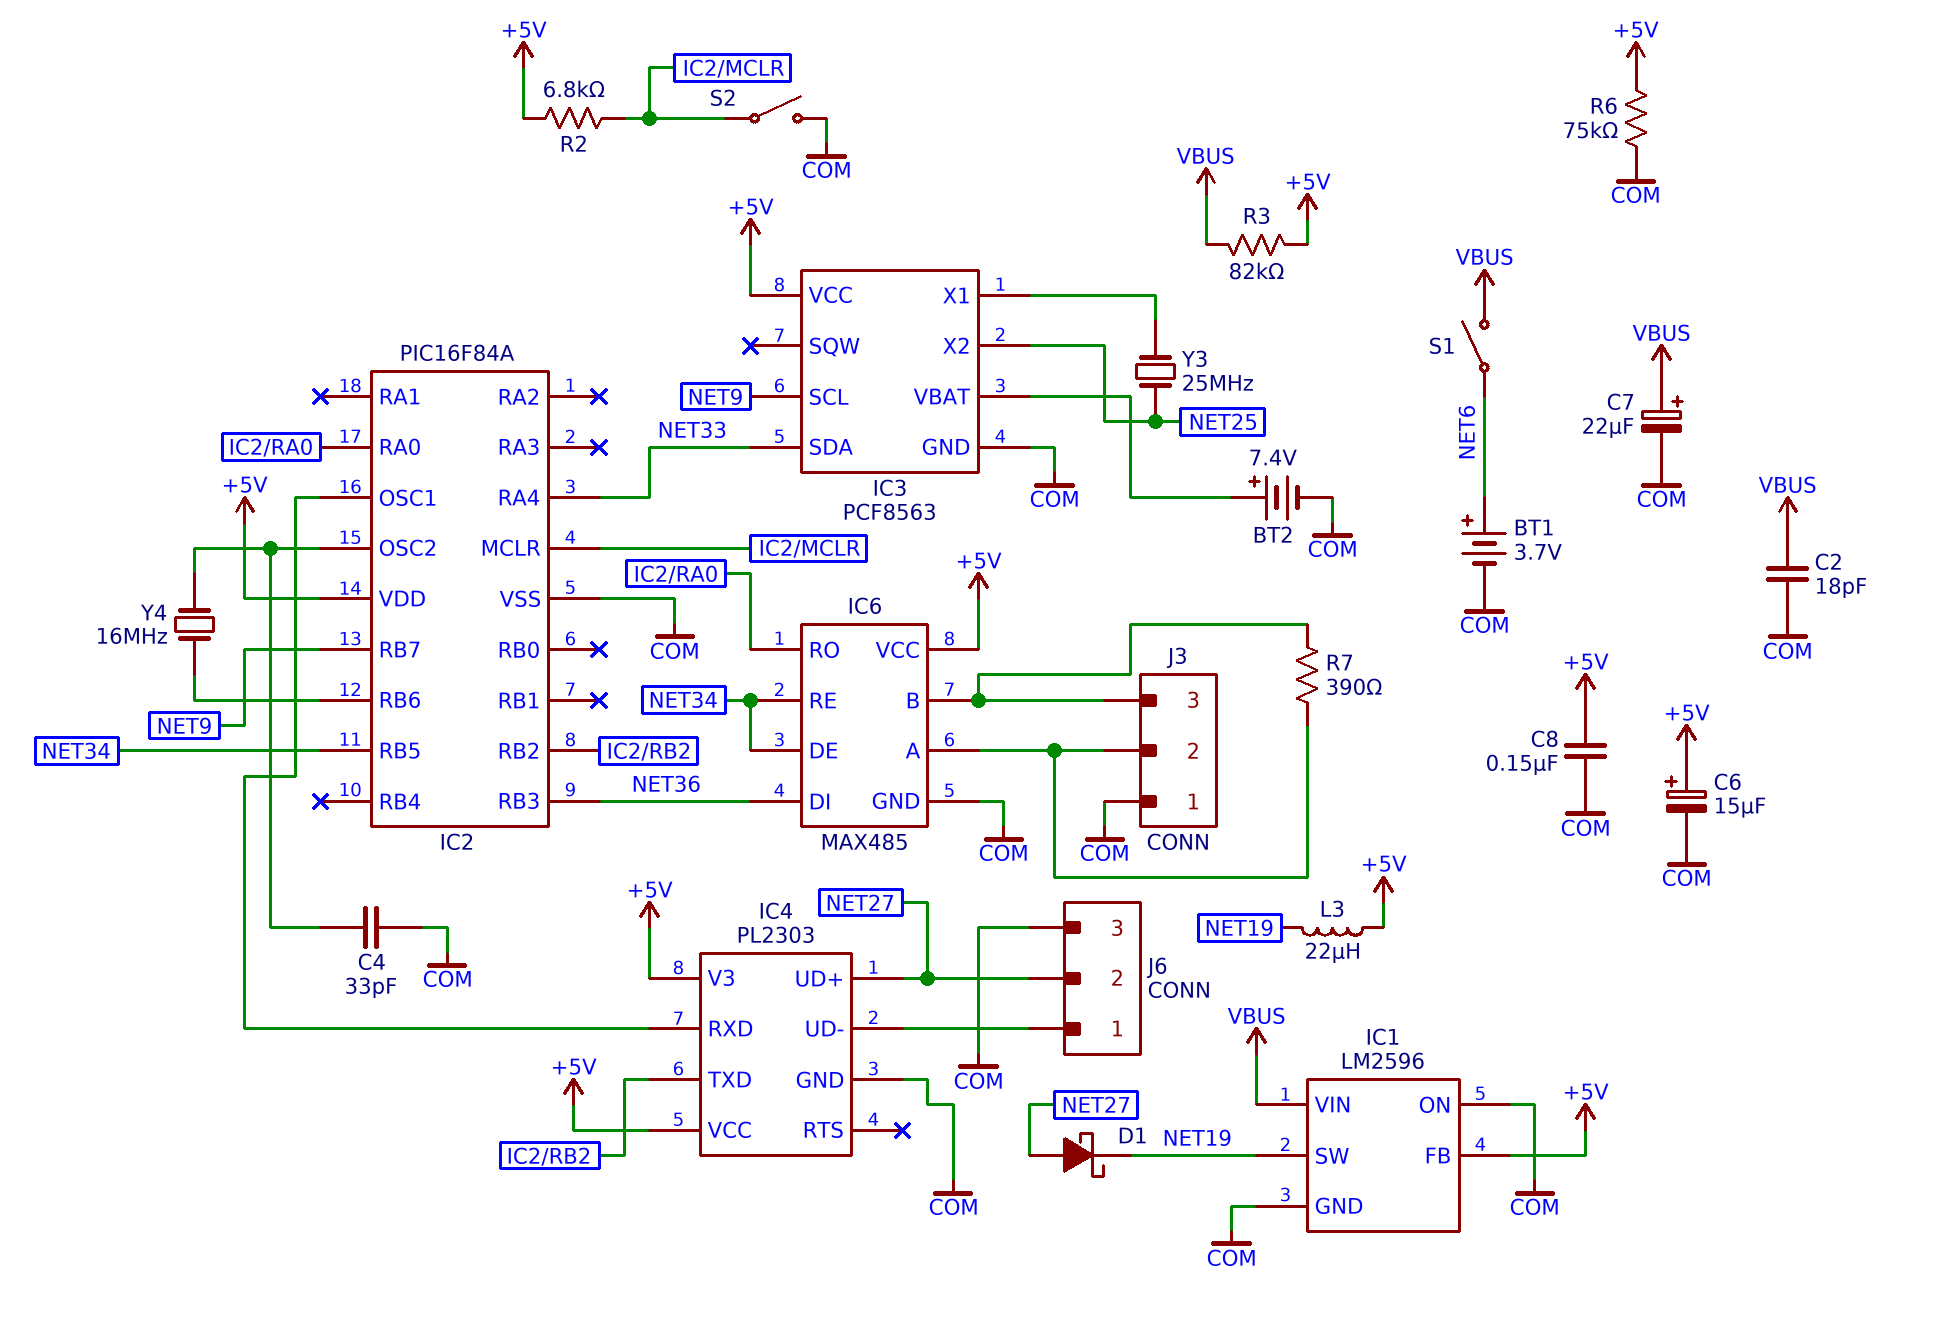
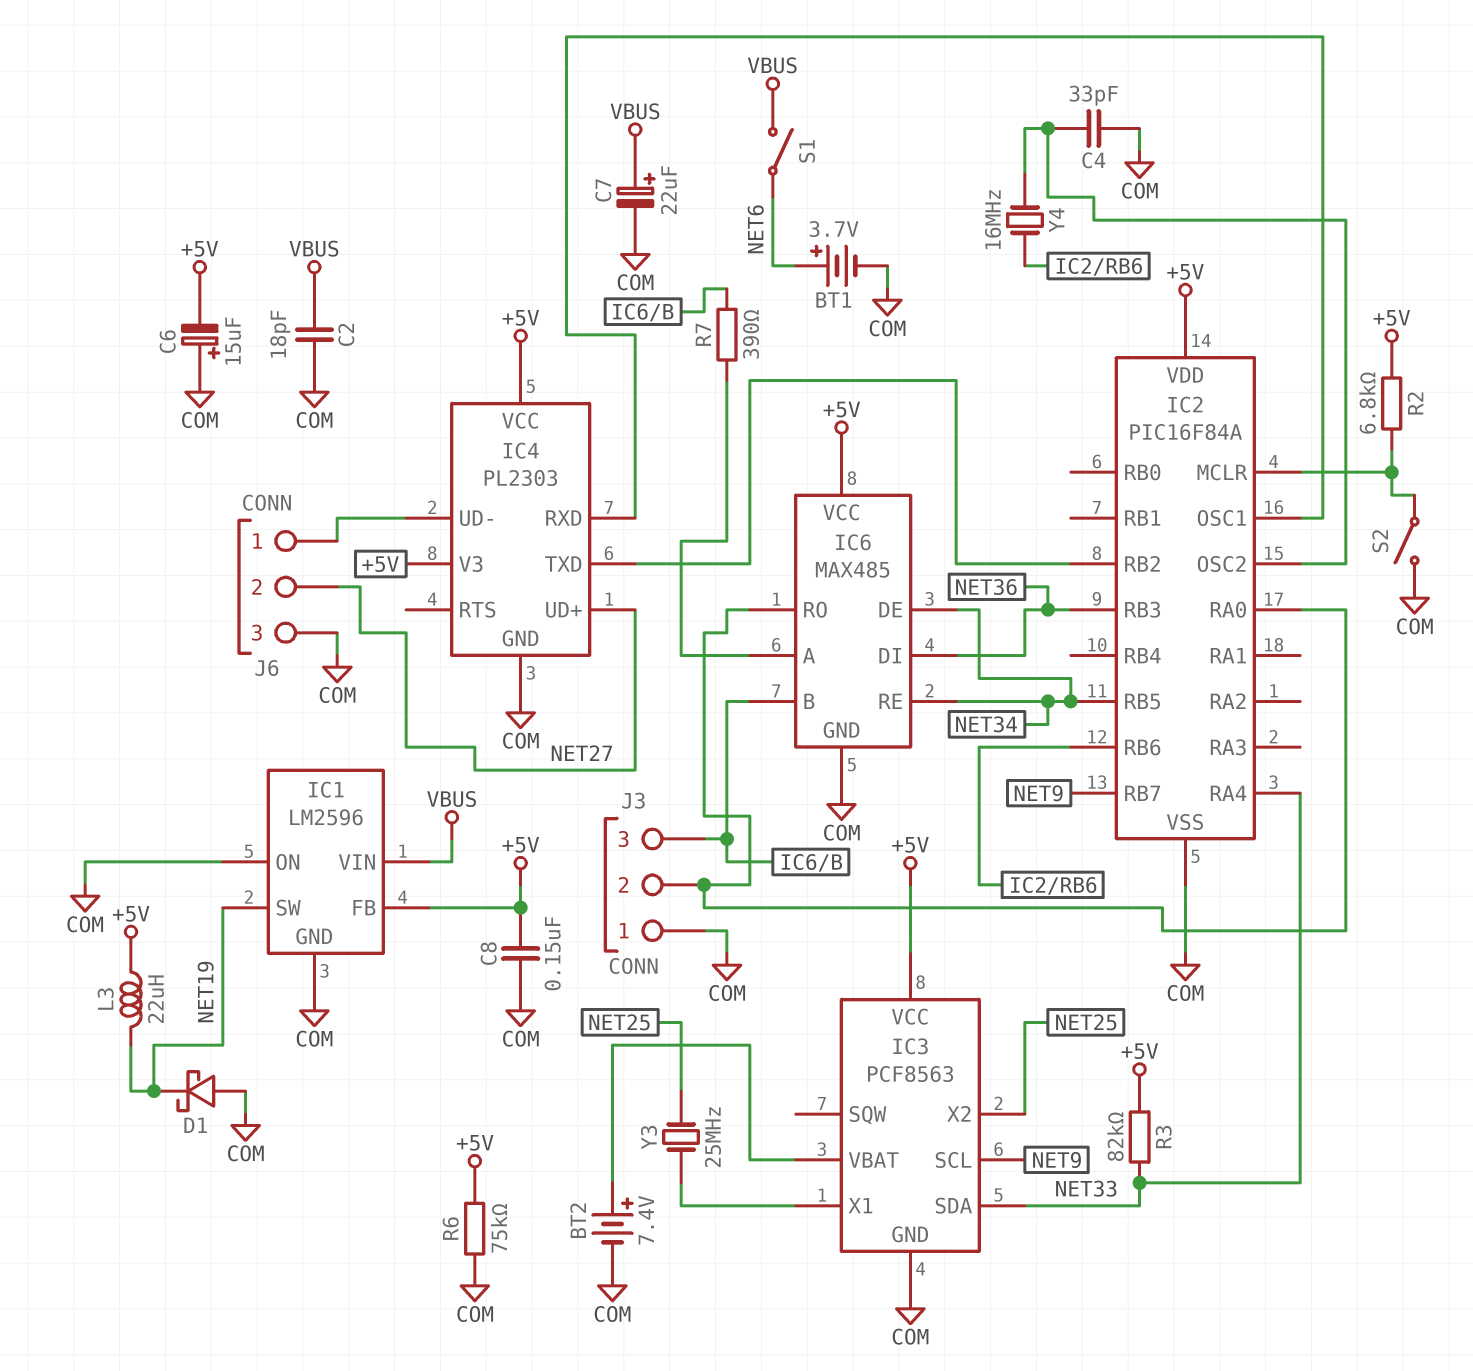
C6: 15uF (plus +5V, minus COM) -> 15uF (plus COM, minus +5V)
D1: schottky (A NET27, K NET19) -> schottky (A COM, K NET19)
J3 pin 2: IC6/A -> IC2/RA0
R3: 82k (+5V, VBUS) -> 82k (+5V, NET33)

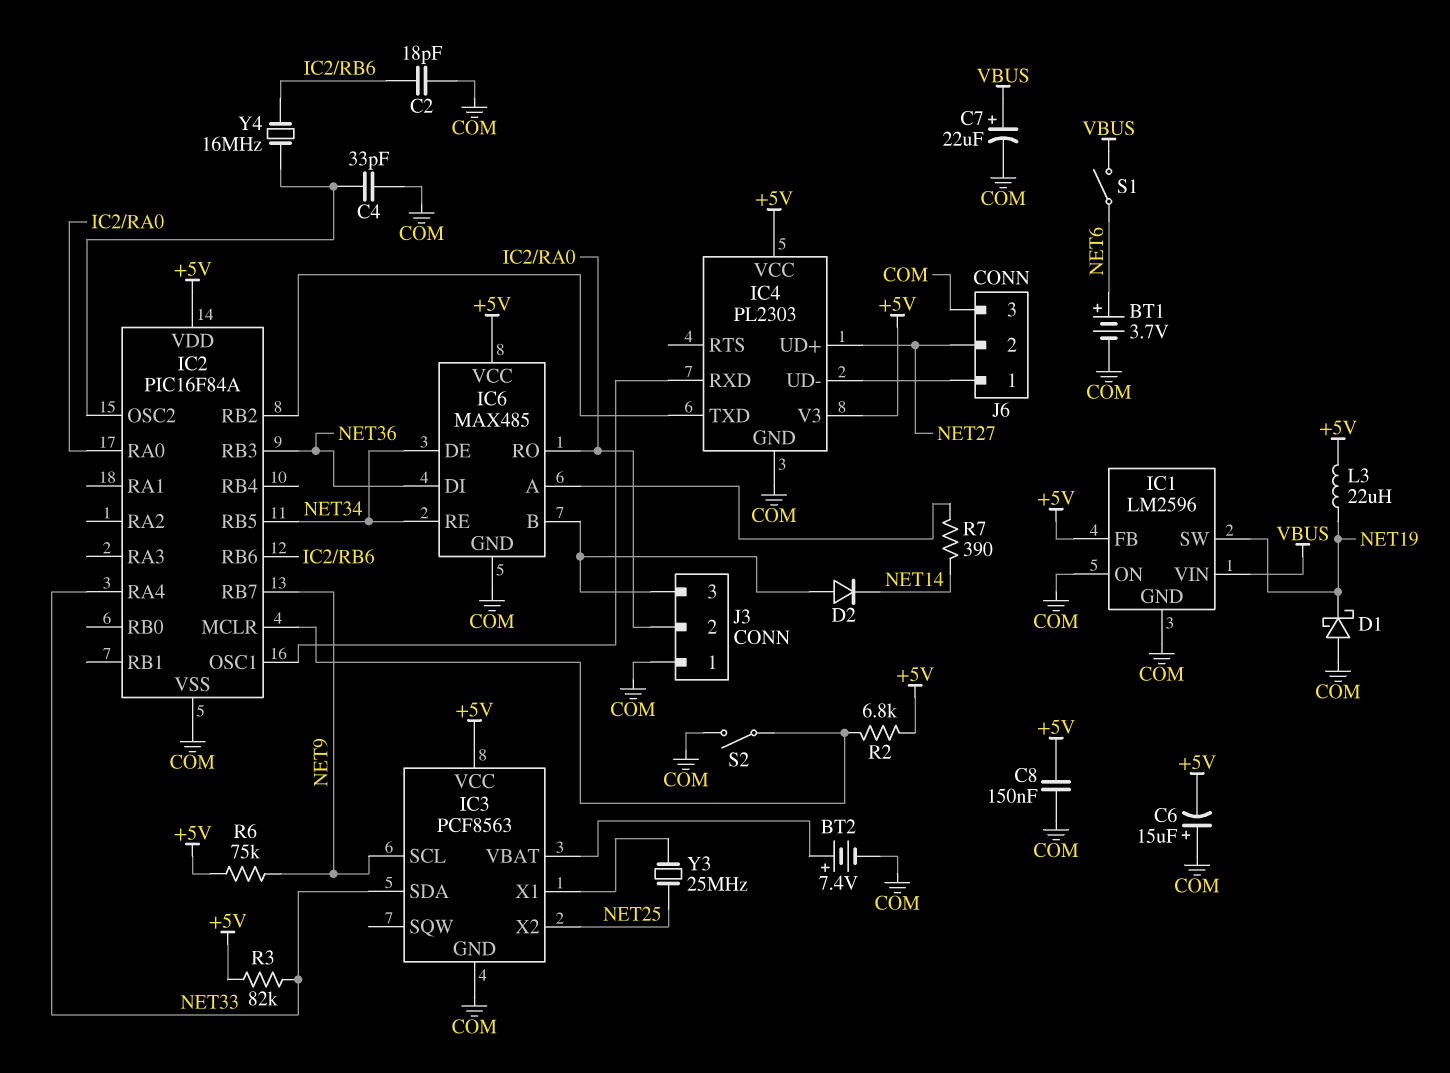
C2: 18pF (COM, VBUS) -> 18pF (COM, IC2/RB6)
D2: none -> diode (A IC6/B, K NET14)
R6: 75k (+5V, COM) -> 75k (+5V, NET9)
R7: 390 (IC6/A, IC6/B) -> 390 (IC6/A, NET14)

